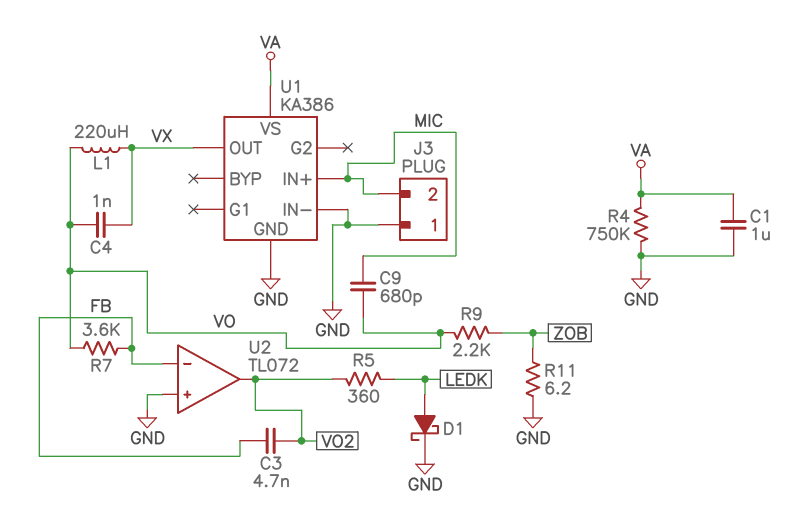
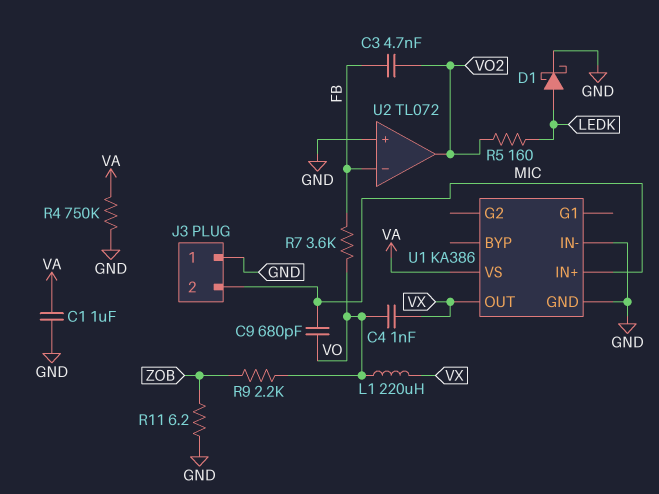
R5: 360 (LEDK, VO2) -> 160 (LEDK, VO2)

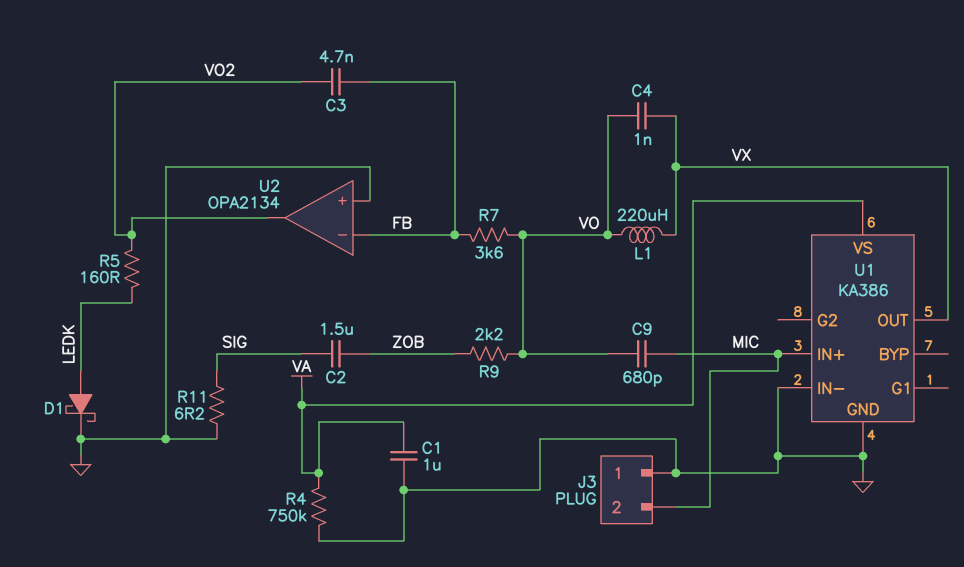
C2: none -> 1.5uF (SIG, ZOB)
R11: 6.2 (GND, ZOB) -> 6.2 (GND, SIG)
U2: TL072 -> OPA2134

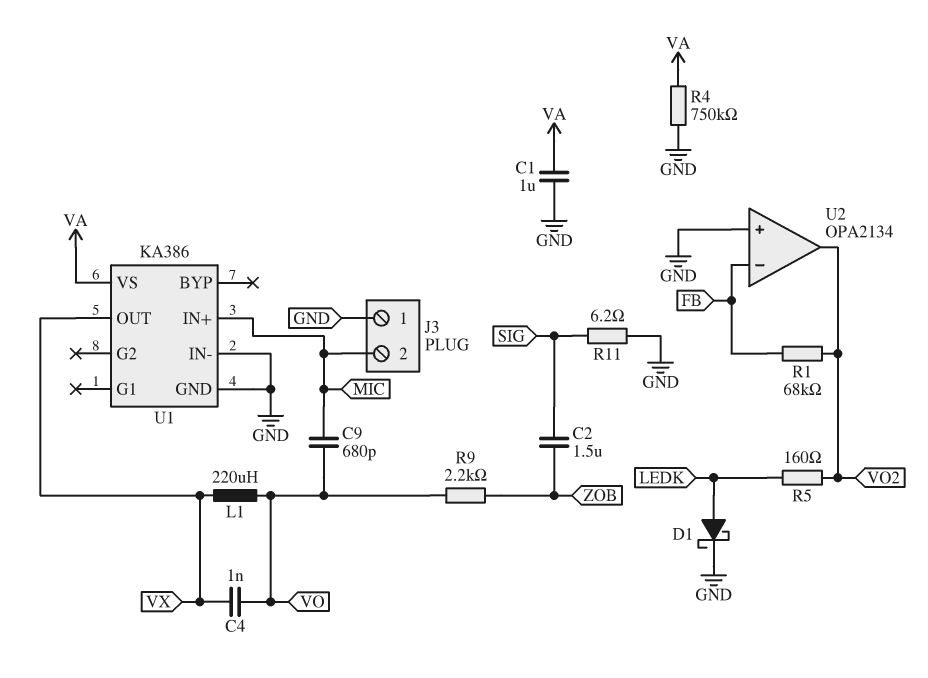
C3: 4.7nF (FB, VO2) -> none
R1: none -> 68k (FB, VO2)
R7: 3.6k (FB, VO) -> none

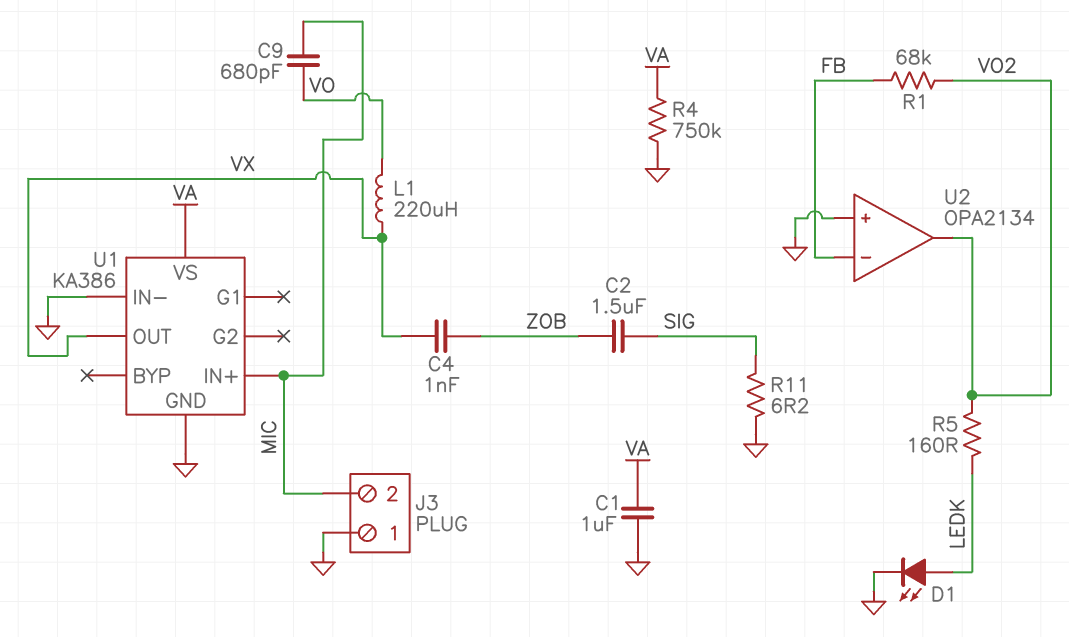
C4: 1nF (VO, VX) -> 1nF (VX, ZOB)
D1: schottky (A LEDK, K GND) -> LED (A LEDK, K GND)
R9: 2.2k (VO, ZOB) -> none

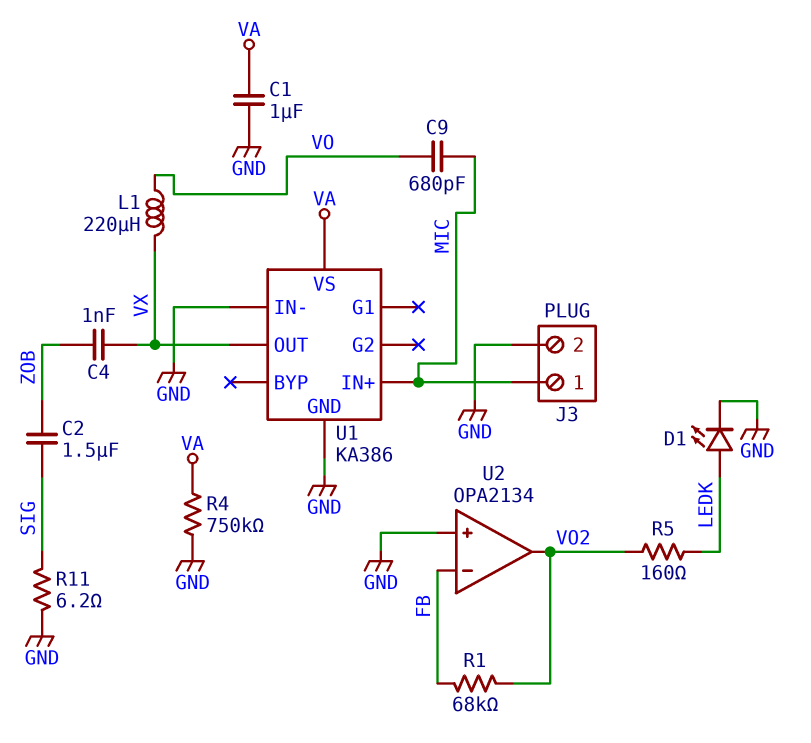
J3 pin 1: GND -> MIC
J3 pin 2: MIC -> GND

